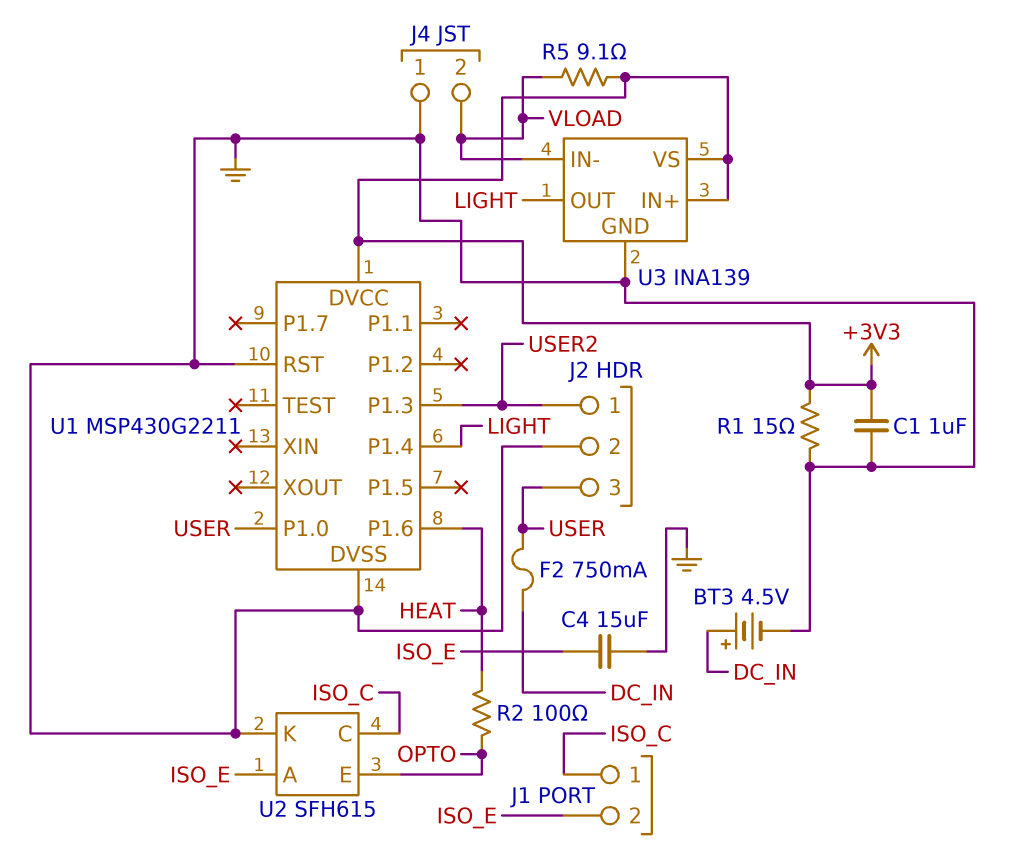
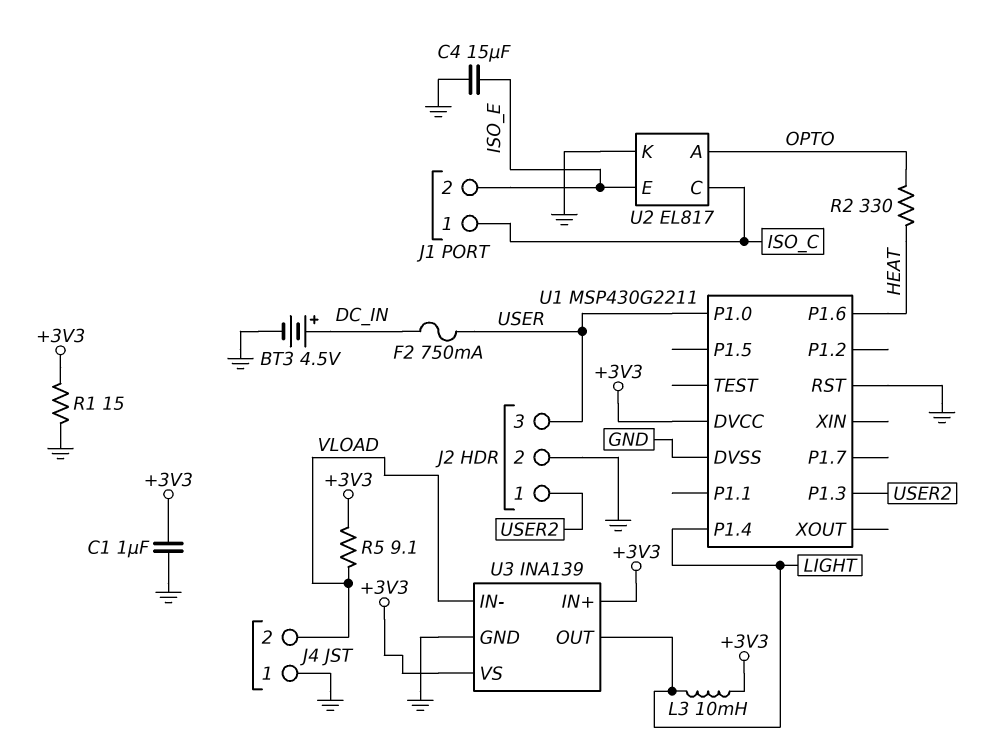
L3: none -> 10mH (+3V3, LIGHT)
R2: 100 (HEAT, OPTO) -> 330 (HEAT, OPTO)
U2: SFH615 -> EL817
U2 pin A: ISO_E -> OPTO
U2 pin E: OPTO -> ISO_E

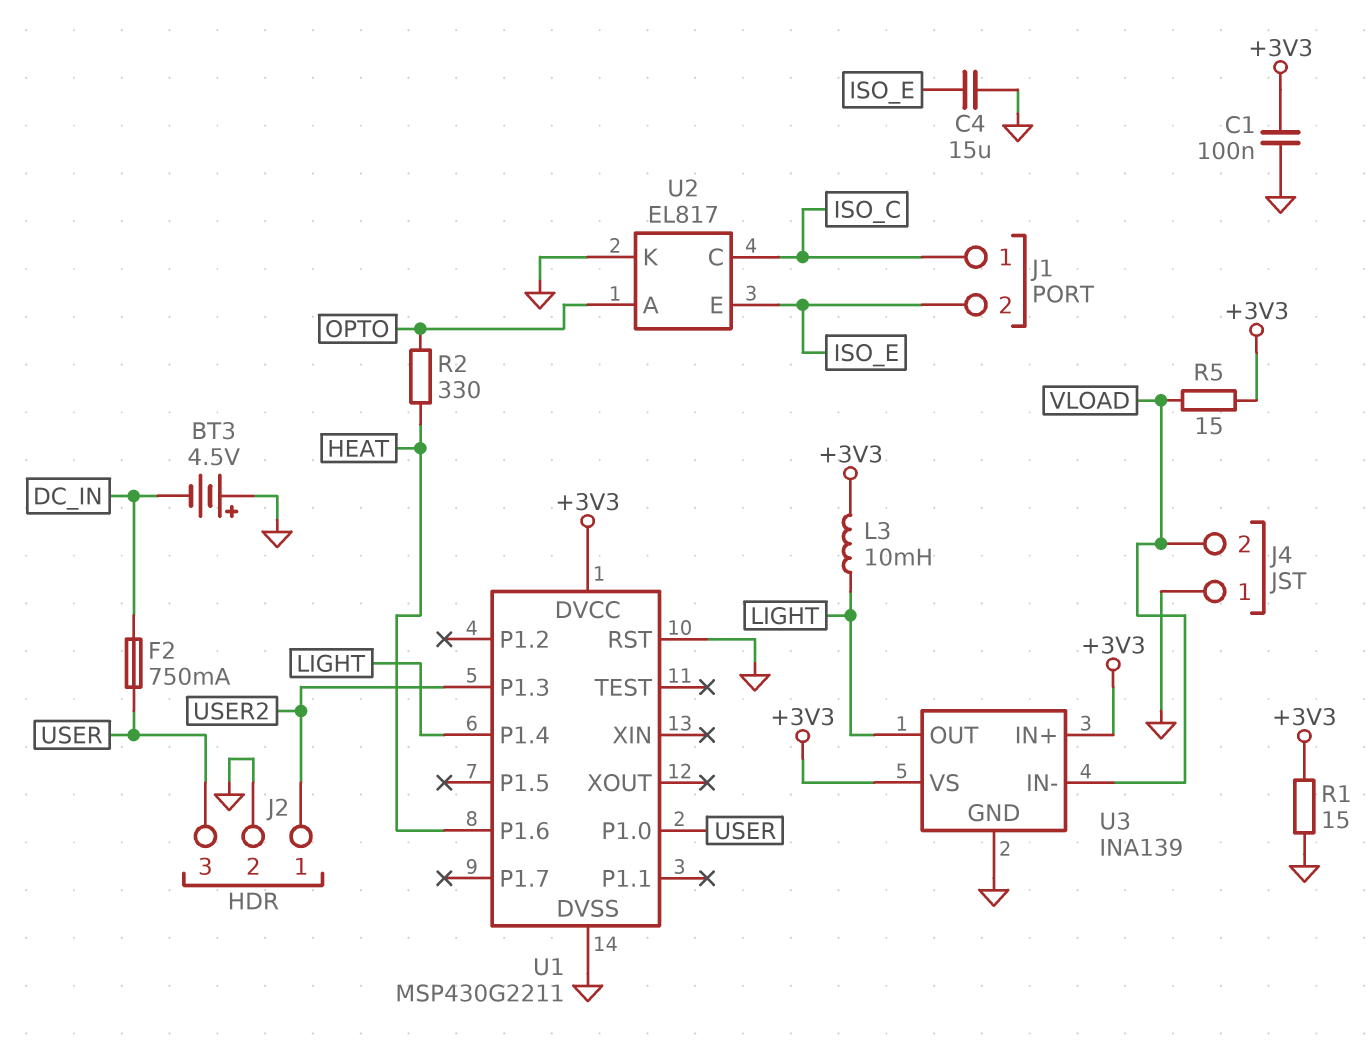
BT3: 4.5V (plus DC_IN, minus GND) -> 4.5V (plus GND, minus DC_IN)
C1: 1uF (+3V3, GND) -> 100nF (+3V3, GND)
R5: 9.1 (+3V3, VLOAD) -> 15 (+3V3, VLOAD)

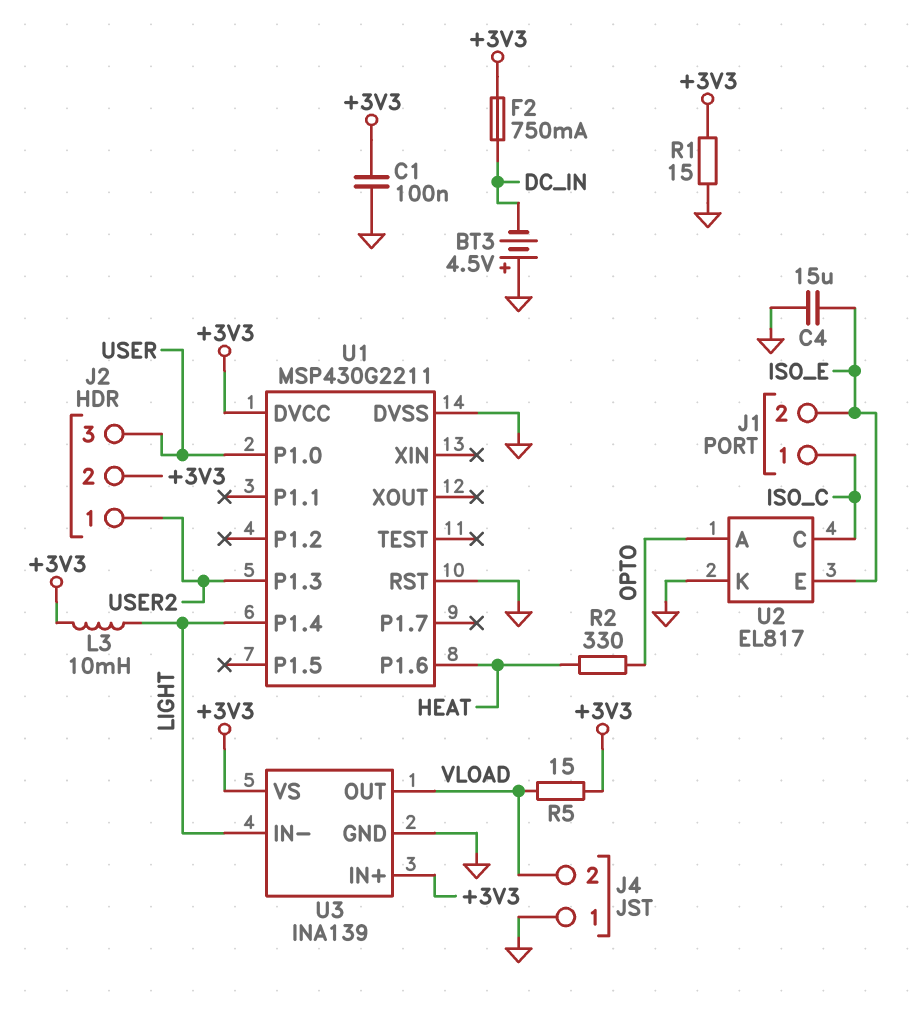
F2: 750mA (DC_IN, USER) -> 750mA (+3V3, DC_IN)
J2 pin 2: GND -> +3V3
U3 pin IN-: VLOAD -> LIGHT
U3 pin OUT: LIGHT -> VLOAD

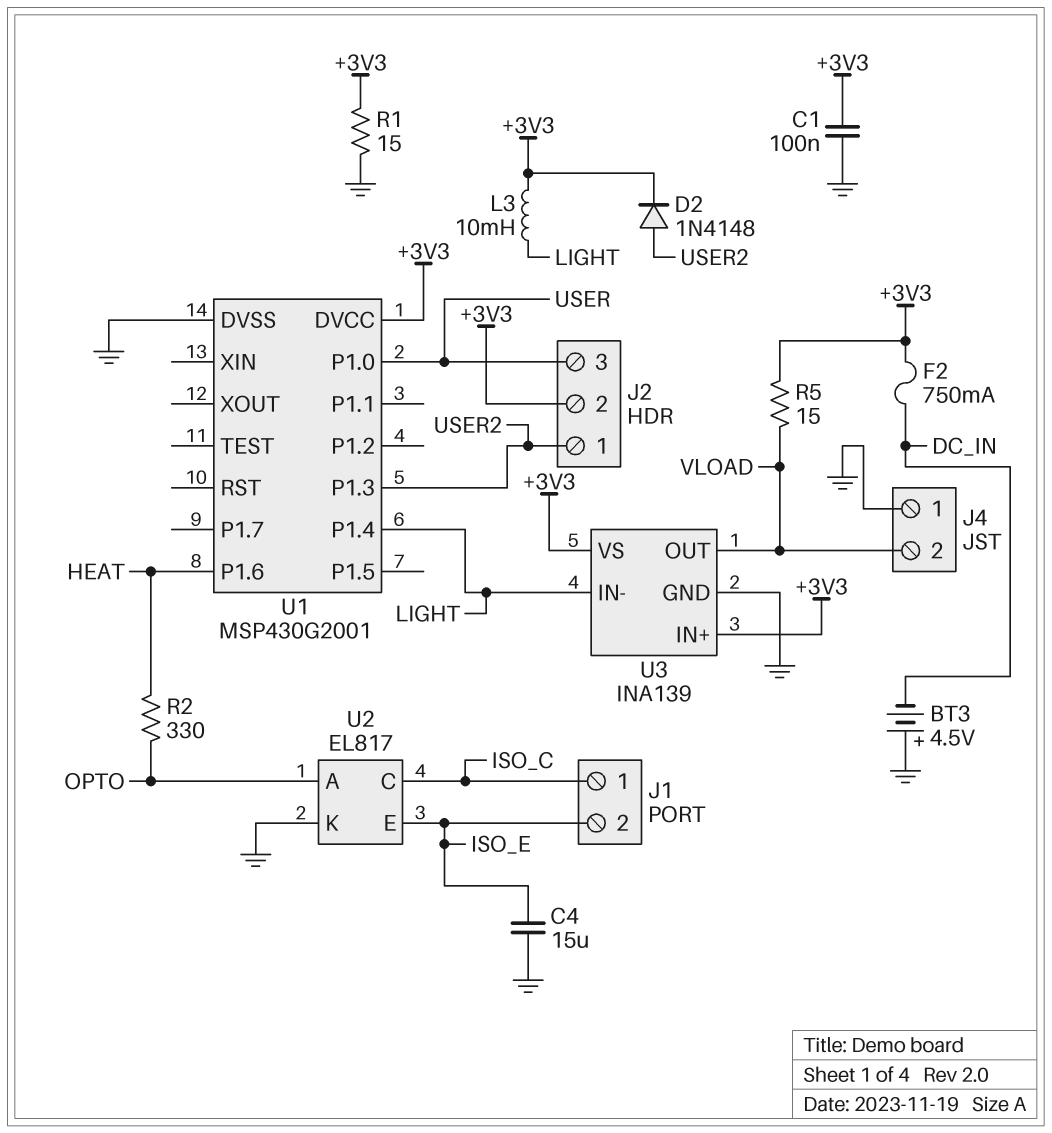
D2: none -> diode 1N4148 (A USER2, K +3V3)
U1: MSP430G2211 -> MSP430G2001
U1 pin RST: GND -> none

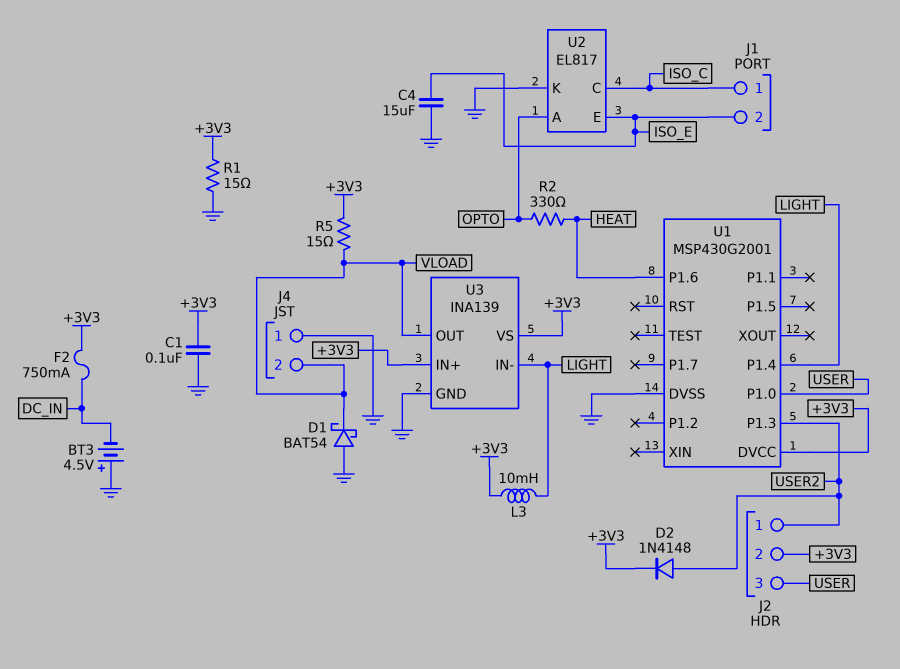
D1: none -> schottky BAT54 (A GND, K VLOAD)

